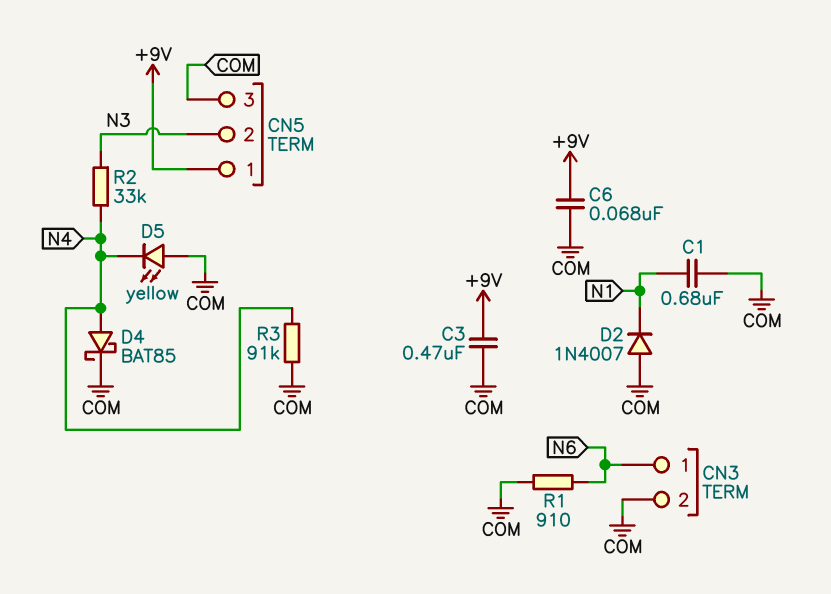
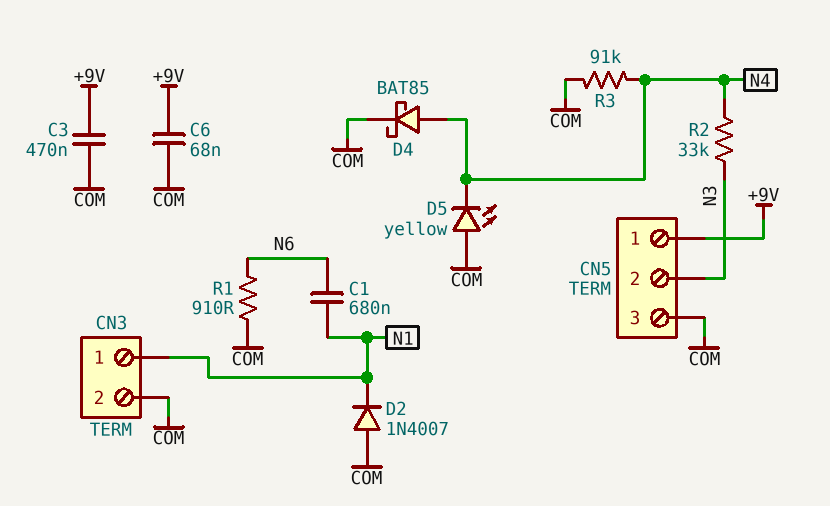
C1: 680nF (COM, N1) -> 680nF (N1, N6)
CN3 pin 1: N6 -> N1

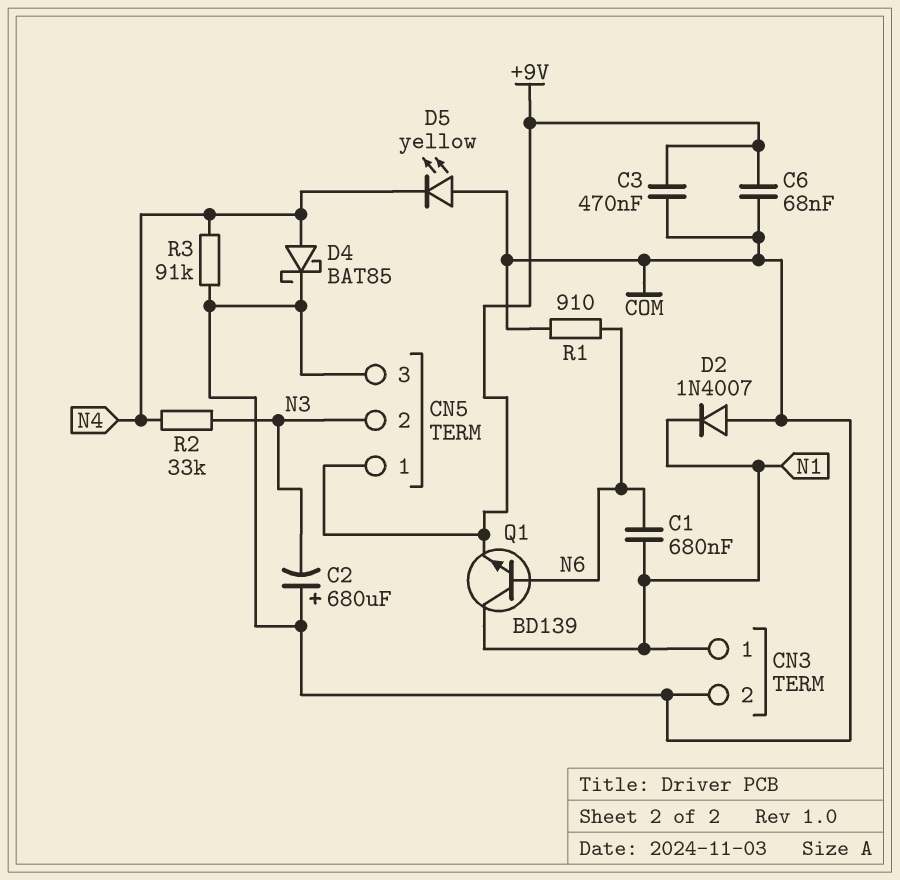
C2: none -> 680uF (plus COM, minus N3)
Q1: none -> NPN BD139 (B N6, C N1, E +9V)

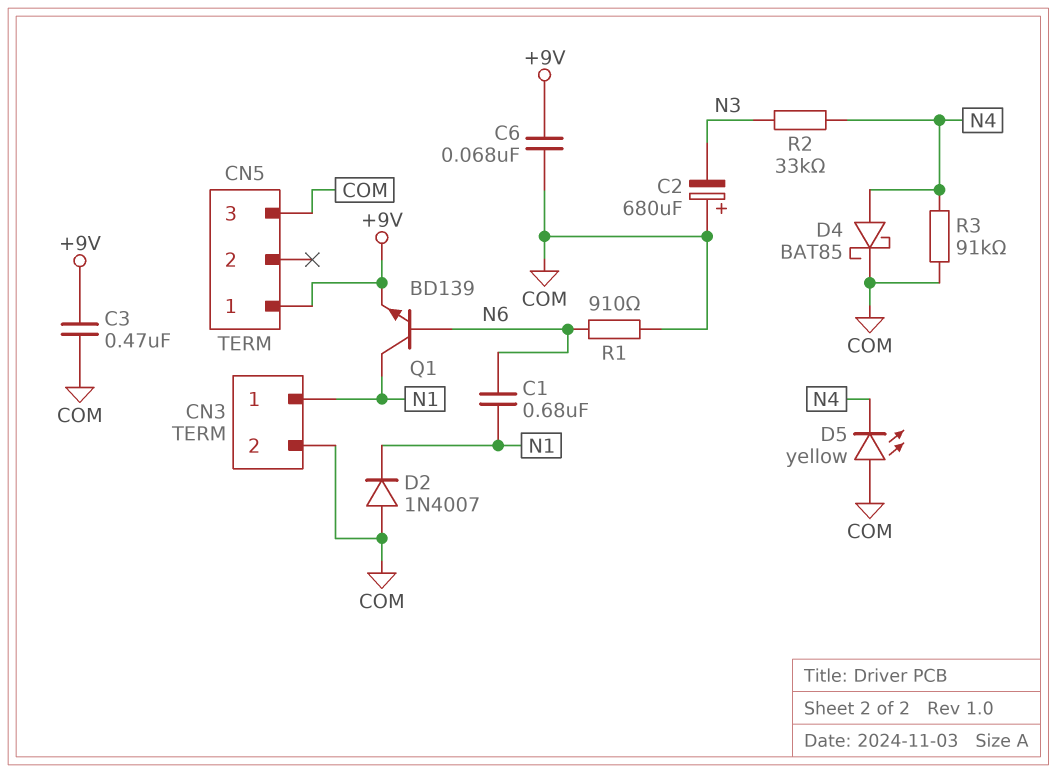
CN5 pin 2: N3 -> none

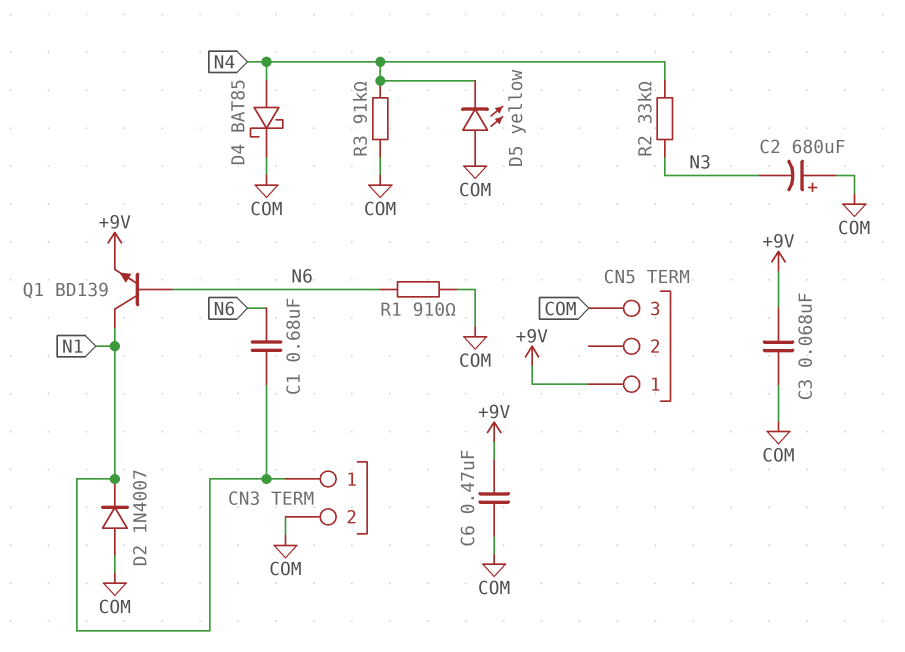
C3: 470nF (+9V, COM) -> 68nF (+9V, COM)
C6: 68nF (+9V, COM) -> 470nF (+9V, COM)

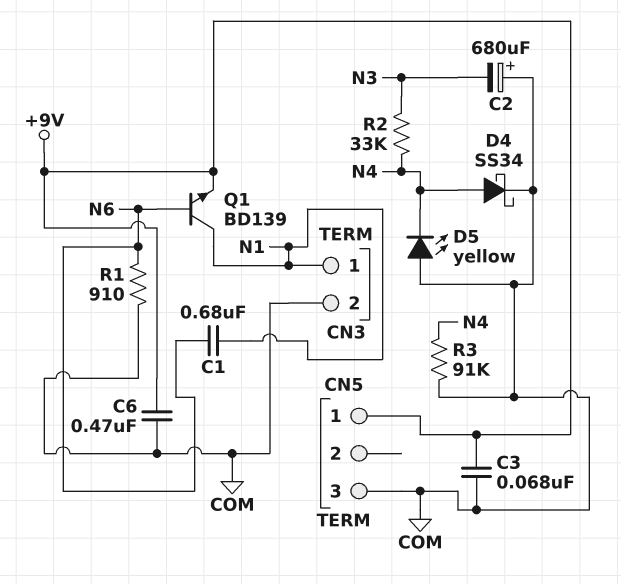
D2: diode 1N4007 (A COM, K N1) -> none
D4: schottky BAT85 (A N4, K COM) -> schottky SS34 (A N4, K COM)

